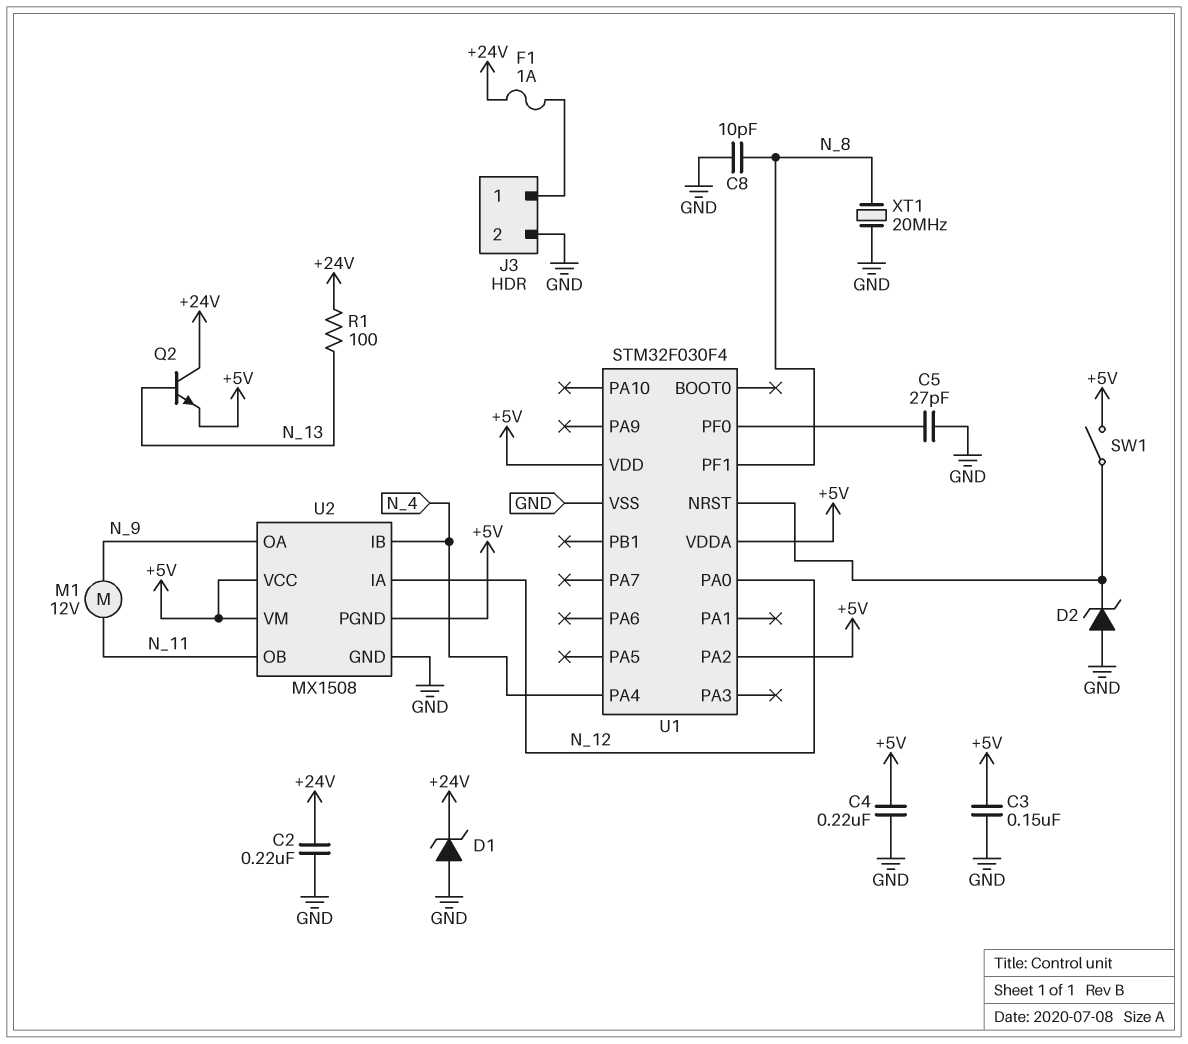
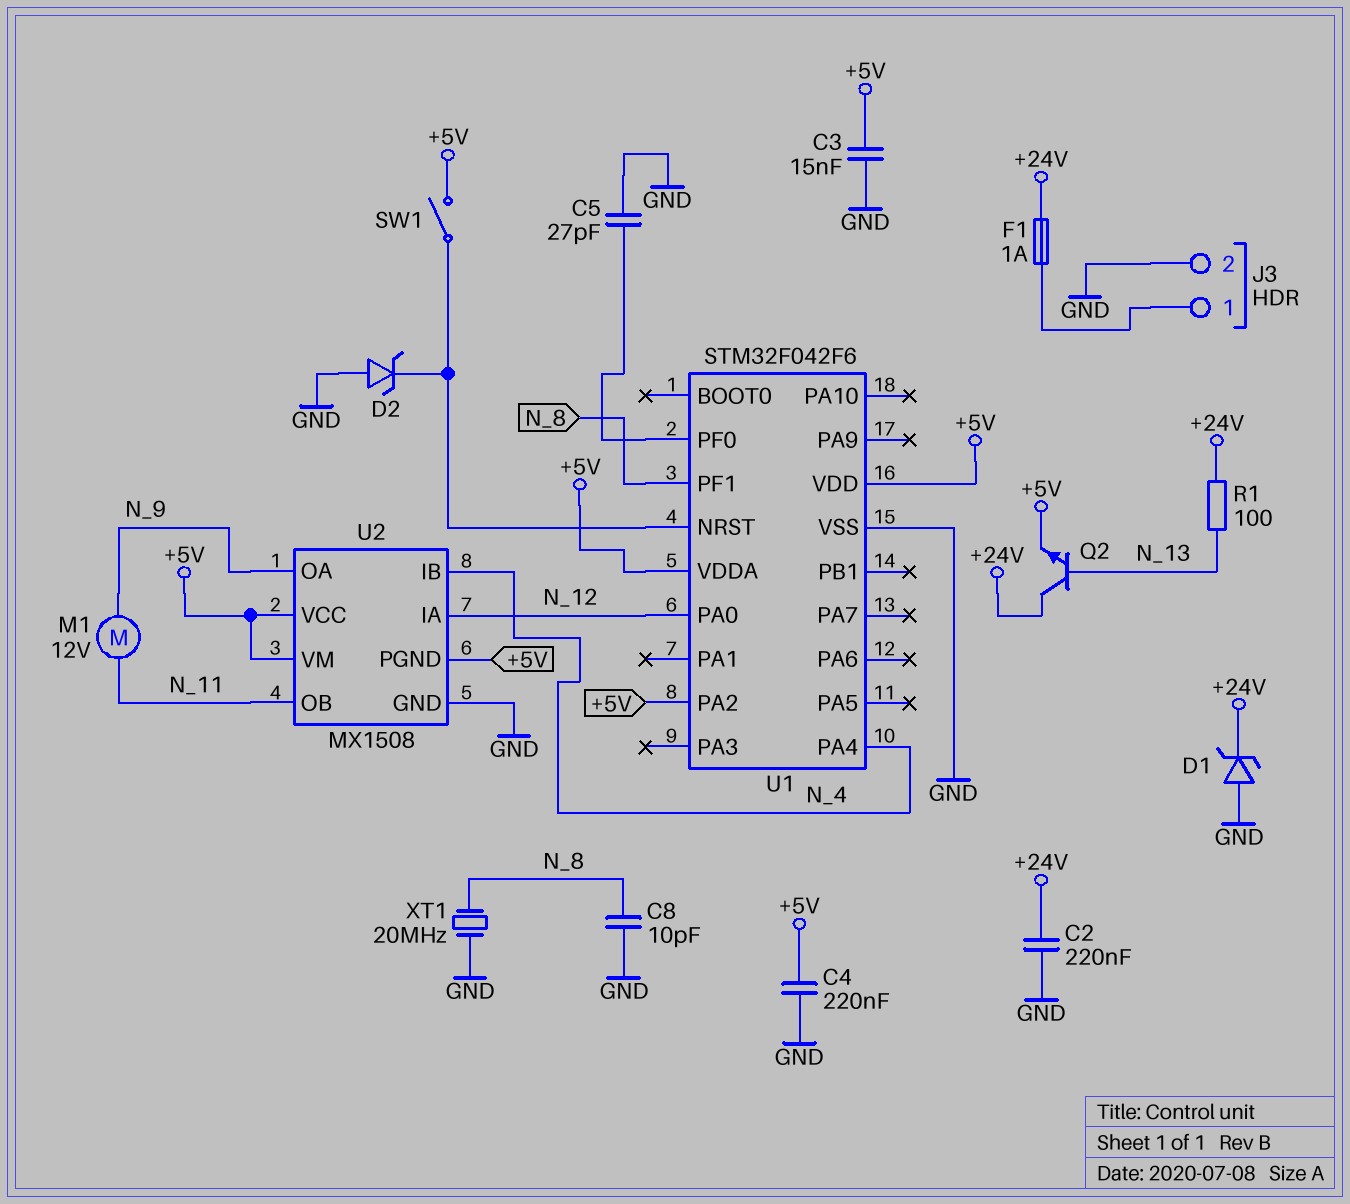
C3: 150nF (+5V, GND) -> 15nF (+5V, GND)
U1: STM32F030F4 -> STM32F042F6

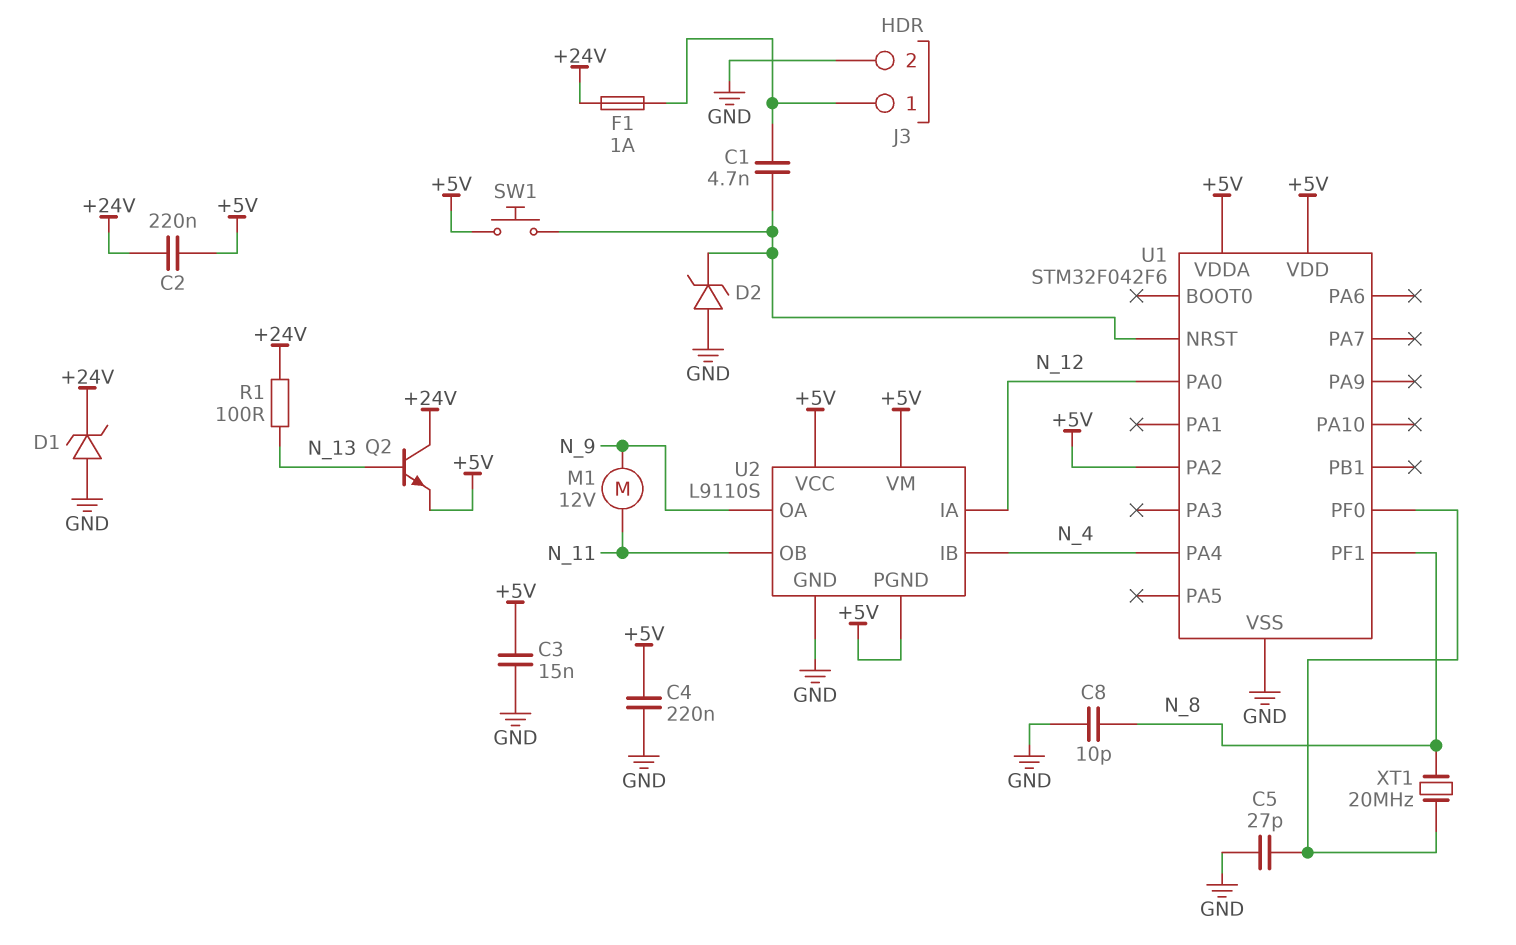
C1: none -> 4.7nF (J3/1, U1/NRST)
C2: 220nF (+24V, GND) -> 220nF (+5V, +24V)
SW1: switch (+5V, U1/NRST) -> button (+5V, U1/NRST)
U2: MX1508 -> L9110S
XT1: 20MHz (GND, N_8) -> 20MHz (N_8, U1/PF0)

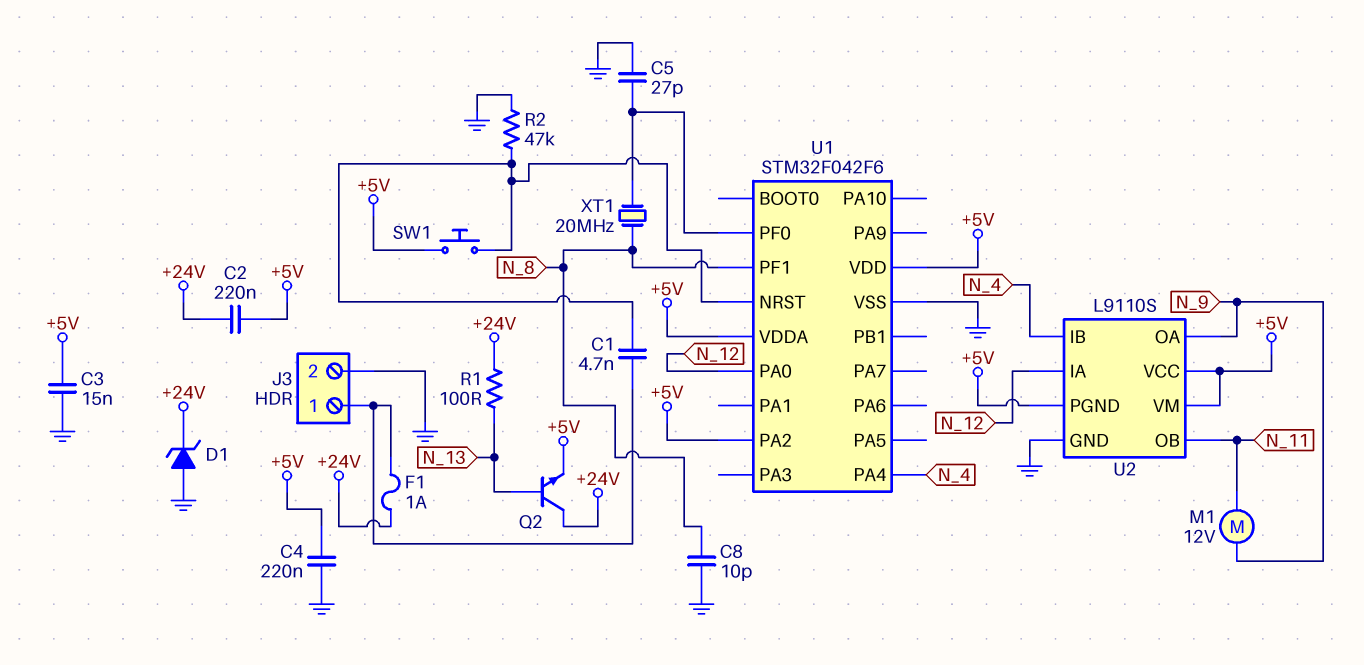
D2: zener (A GND, K U1/NRST) -> none
R2: none -> 47k (GND, U1/NRST)

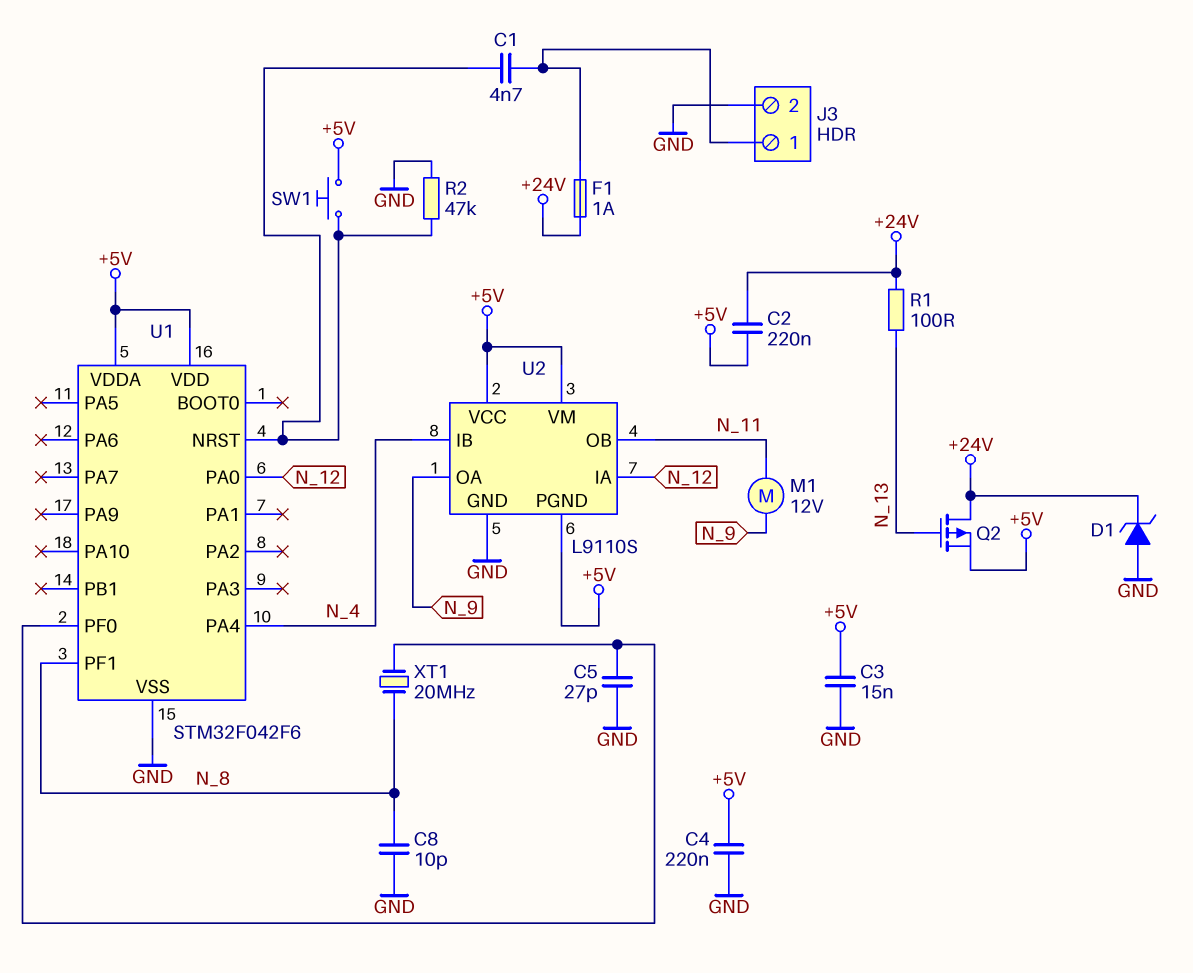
Q2: NPN (B N_13, C +24V, E +5V) -> PMOS (G N_13, D +24V, S +5V)
U1 pin PA2: +5V -> none

